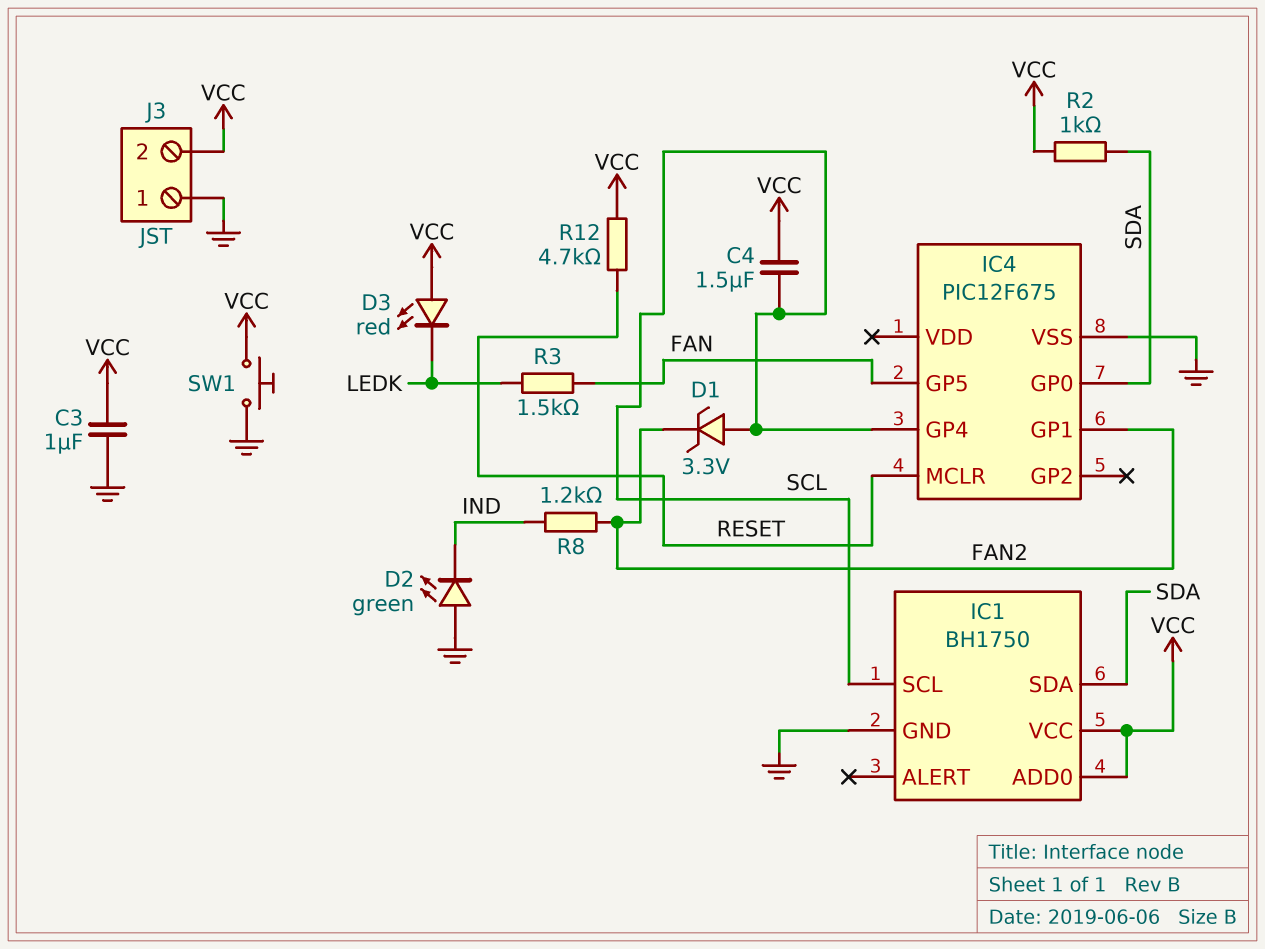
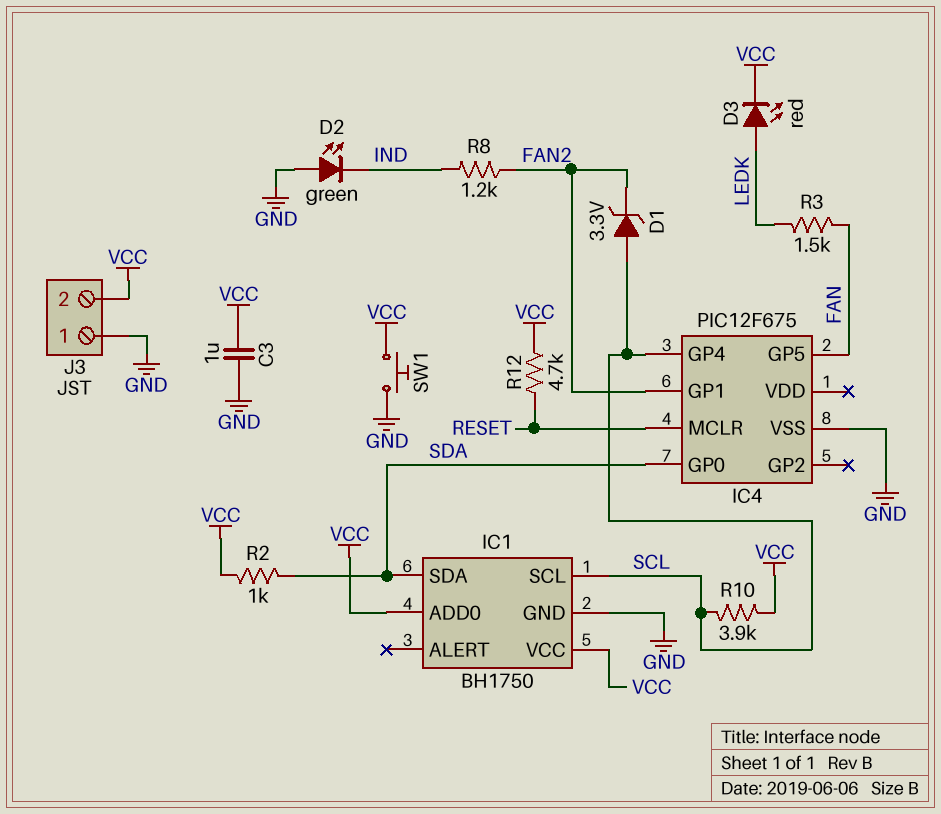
C4: 1.5uF (SCL, VCC) -> none
D3: LED red (A VCC, K LEDK) -> LED red (A LEDK, K VCC)
R10: none -> 3.9k (SCL, VCC)

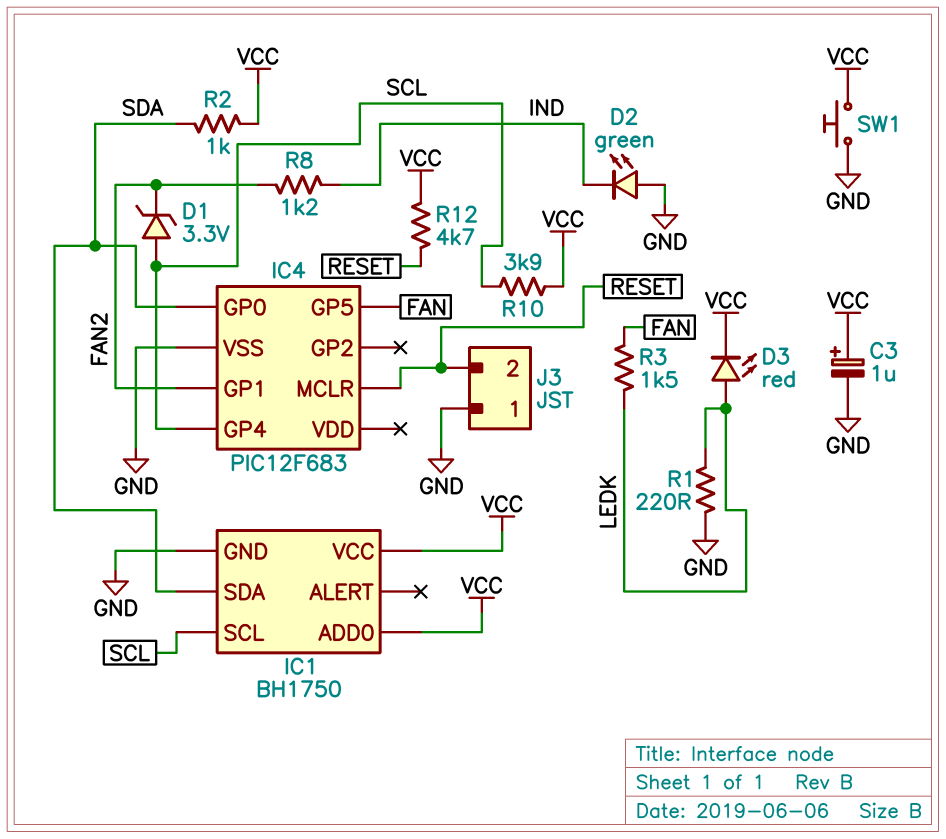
C3: 1uF (GND, VCC) -> 1uF (plus VCC, minus GND)
IC4: PIC12F675 -> PIC12F683
J3 pin 2: VCC -> RESET
R1: none -> 220 (GND, LEDK)

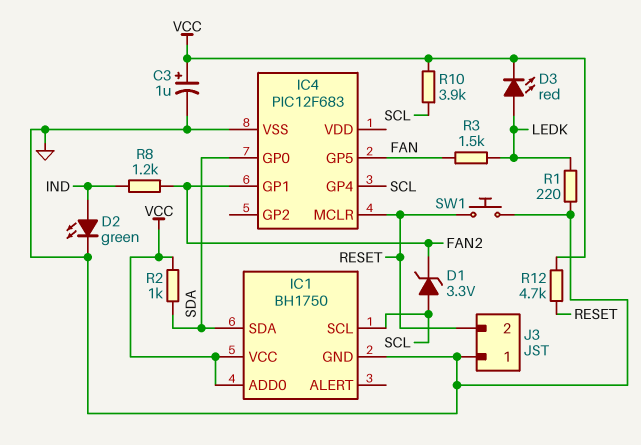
D2: LED green (A GND, K IND) -> LED green (A IND, K GND)
SW1: button (GND, VCC) -> button (GND, RESET)

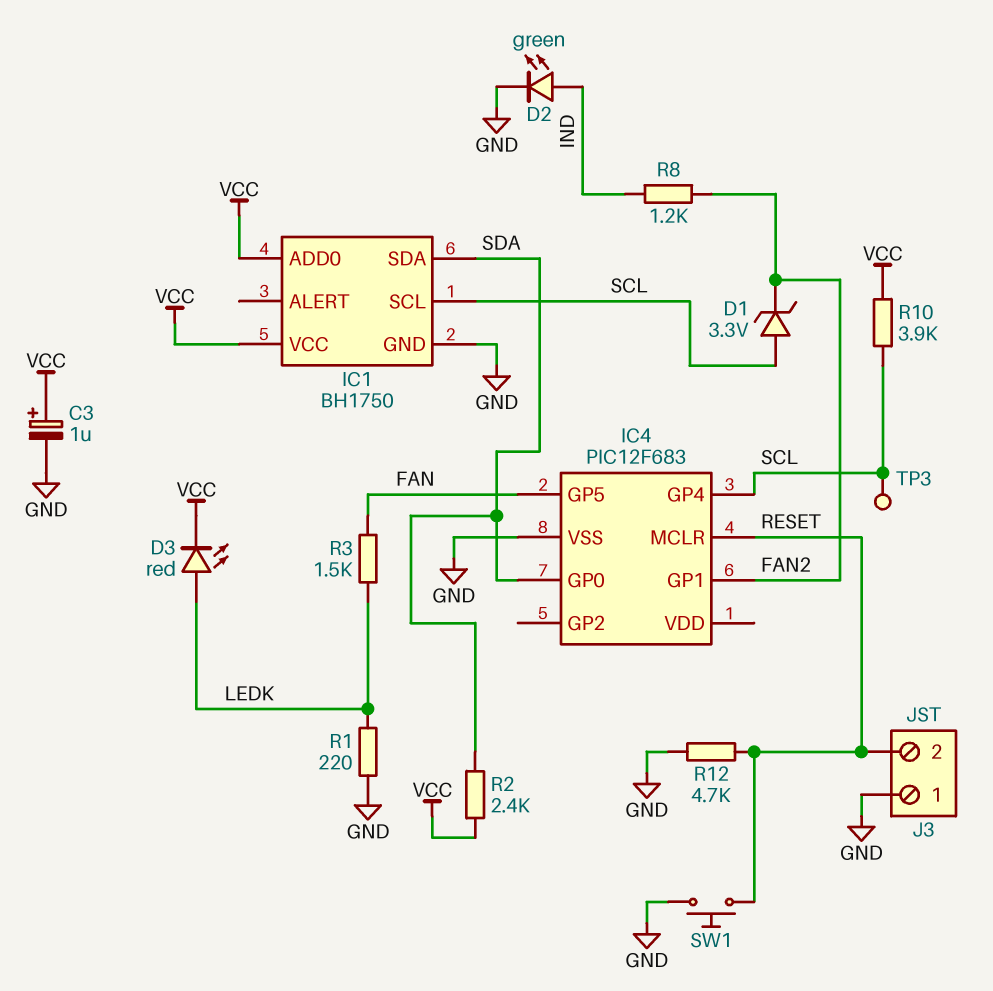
R2: 1k (SDA, VCC) -> 2.4k (SDA, VCC)
R12: 4.7k (RESET, VCC) -> 4.7k (GND, RESET)
TP3: none -> test point (SCL)

